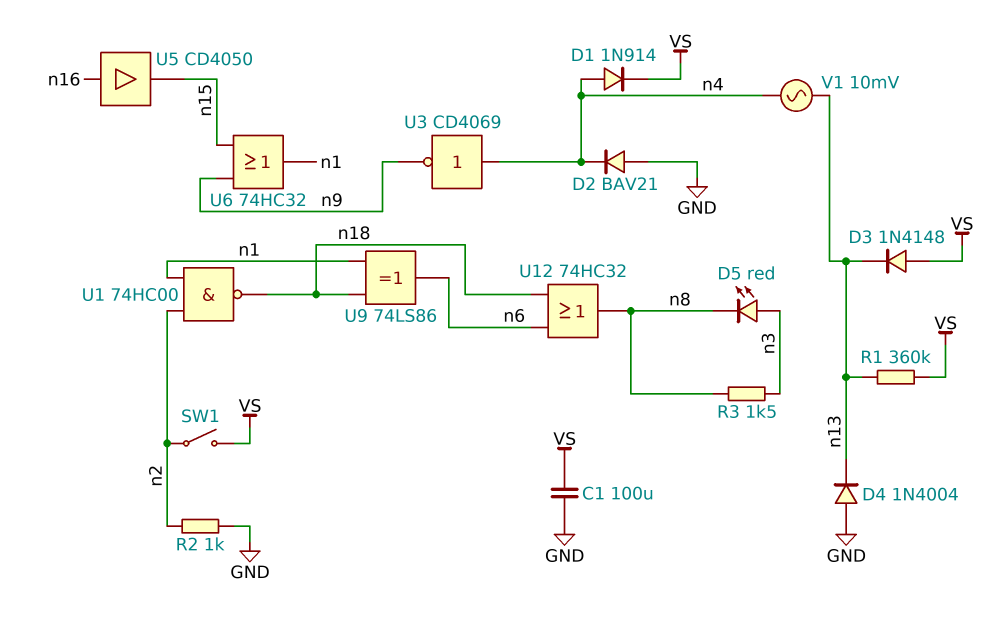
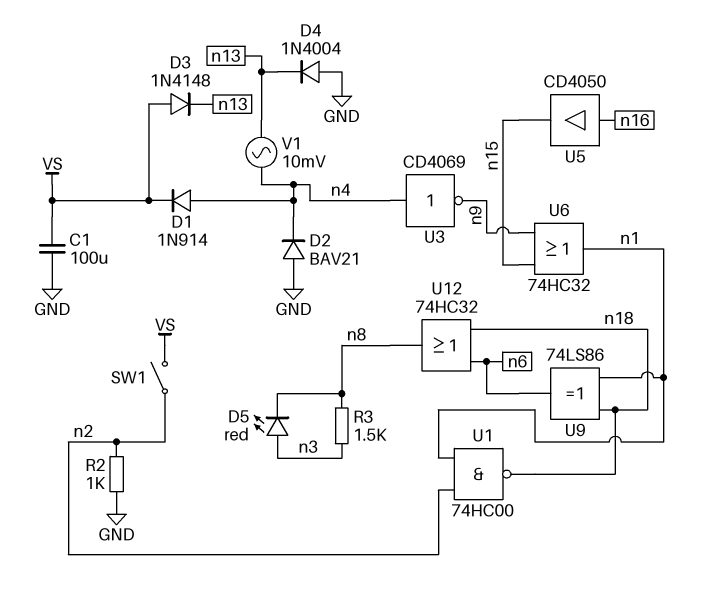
R1: 360k (VS, n13) -> none

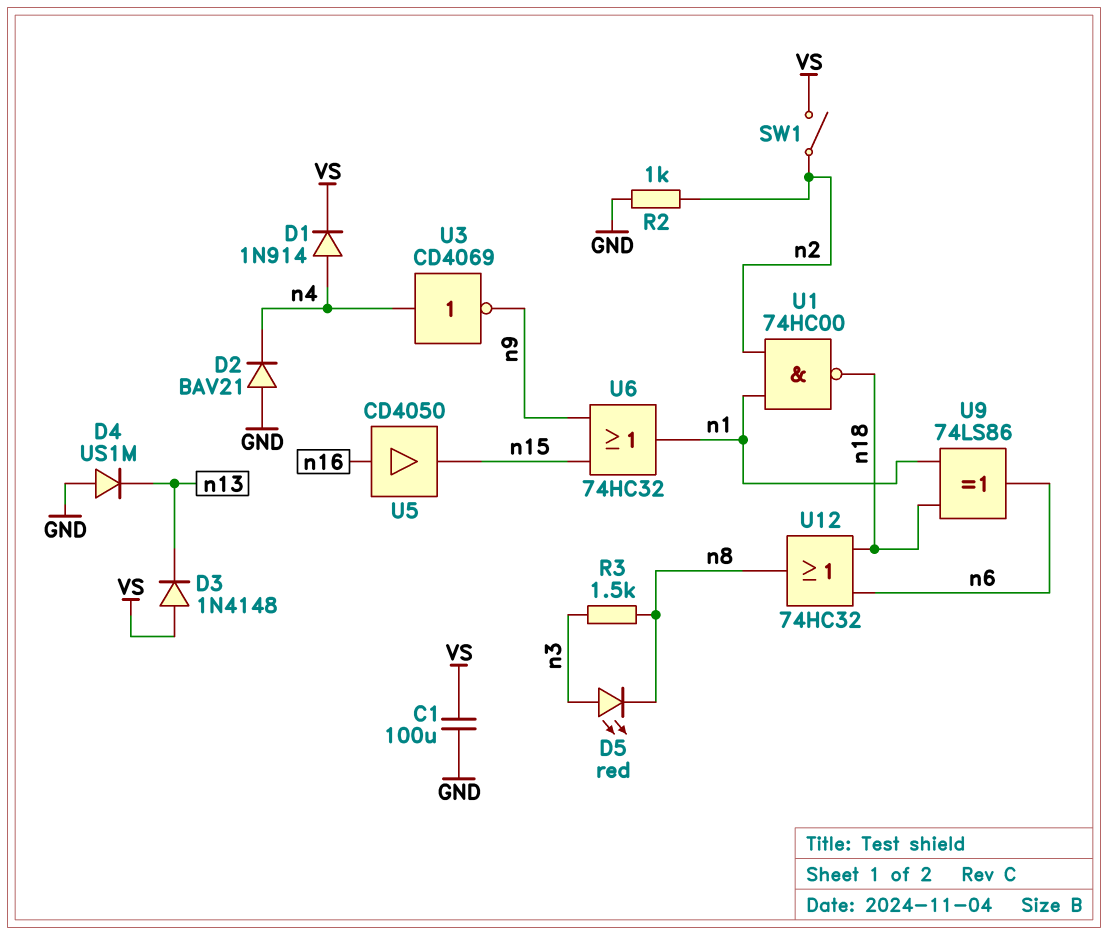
D4: diode 1N4004 (A GND, K n13) -> diode US1M (A GND, K n13)
V1: AC 10mV (n4, n13) -> none

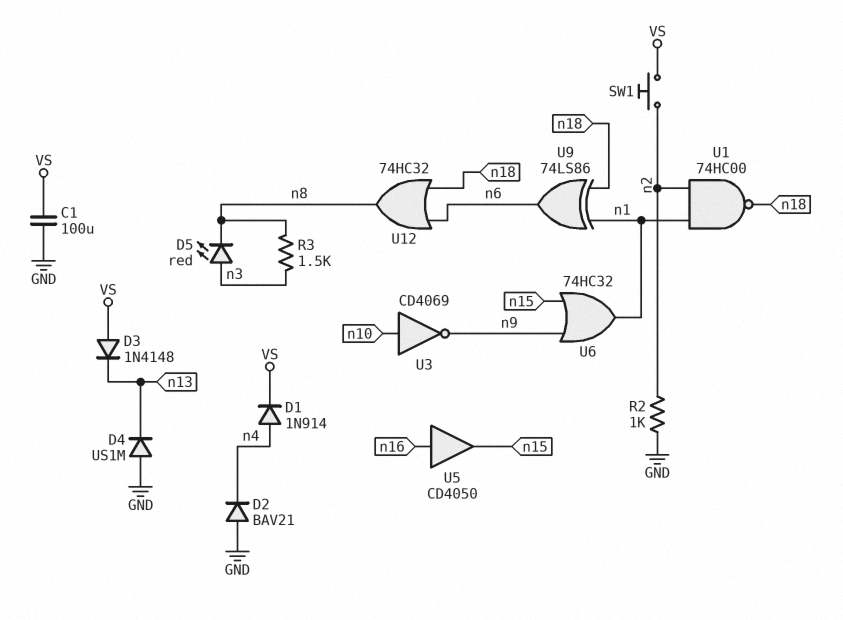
SW1: switch (VS, n2) -> button (VS, n2)
U3: NOT CD4069 (in n4, out n9) -> NOT CD4069 (in n10, out n9)

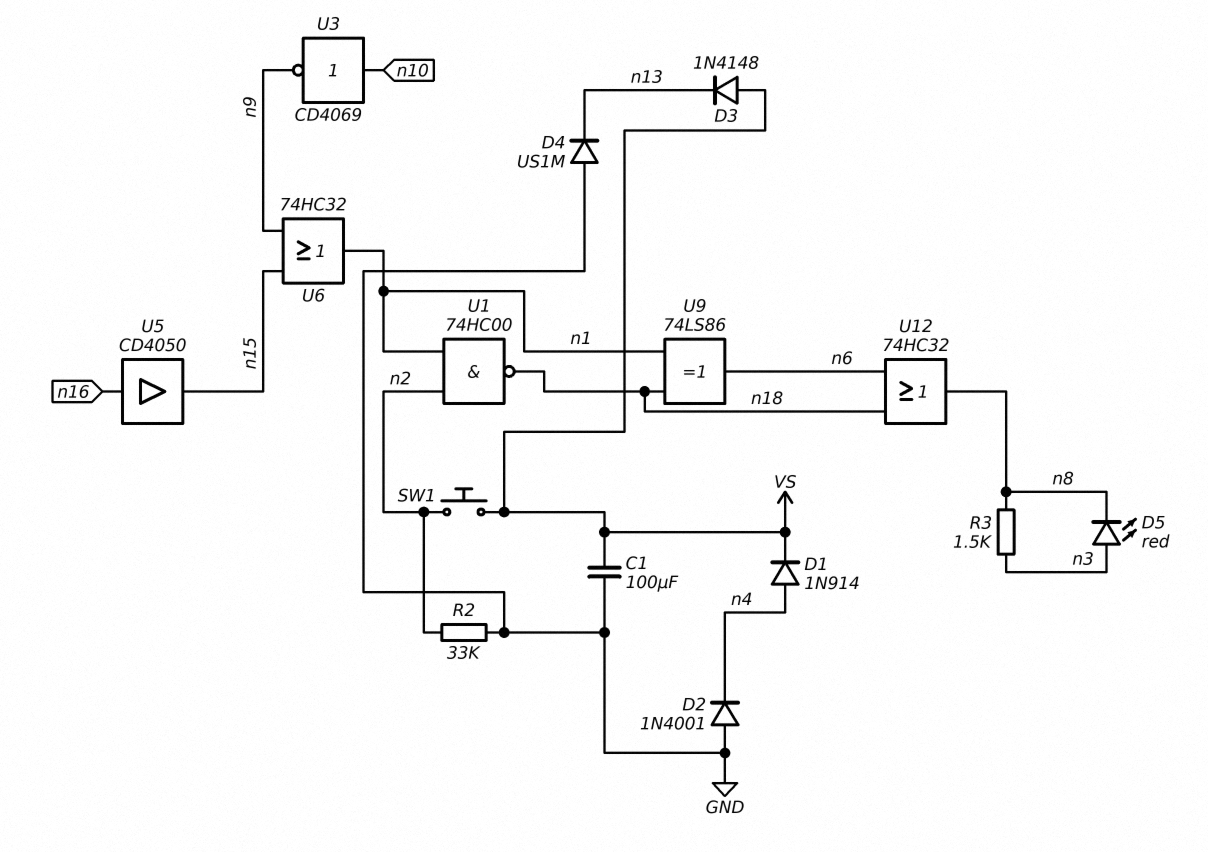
D2: diode BAV21 (A GND, K n4) -> diode 1N4001 (A GND, K n4)
R2: 1k (GND, n2) -> 33k (GND, n2)

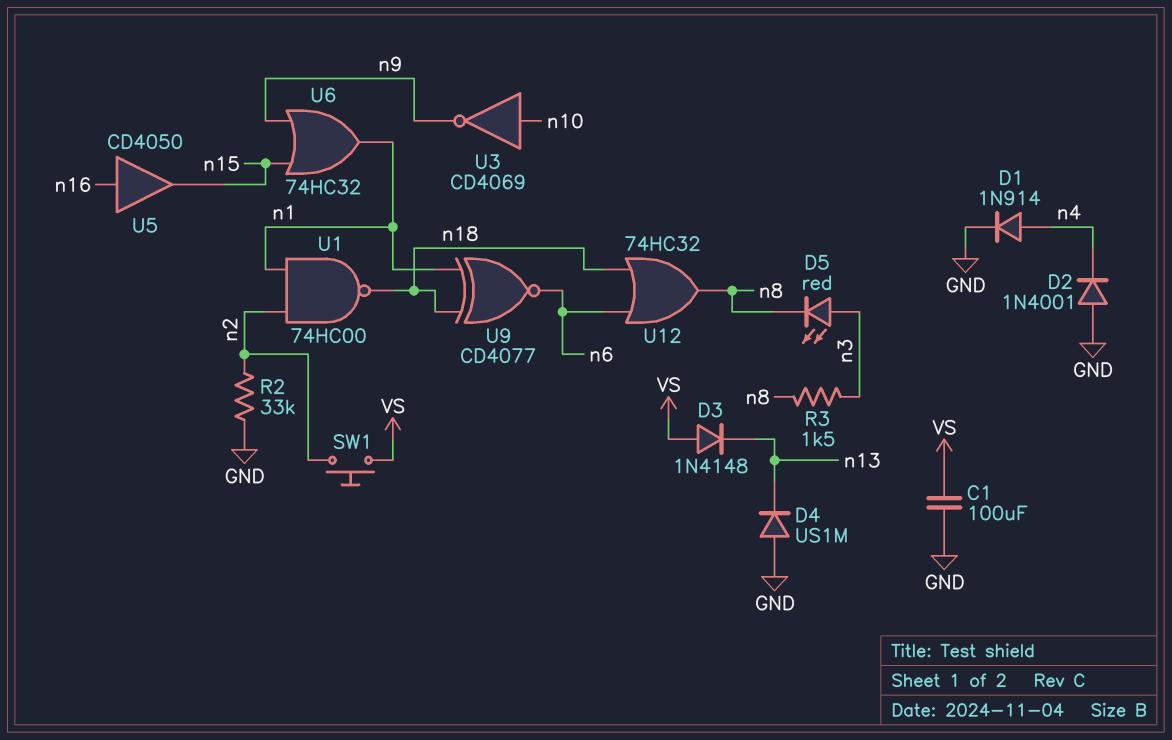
D1: diode 1N914 (A n4, K VS) -> diode 1N914 (A n4, K GND)
U9: XOR 74LS86 (in n1, in n18, out n6) -> XNOR CD4077 (in n1, in n18, out n6)

